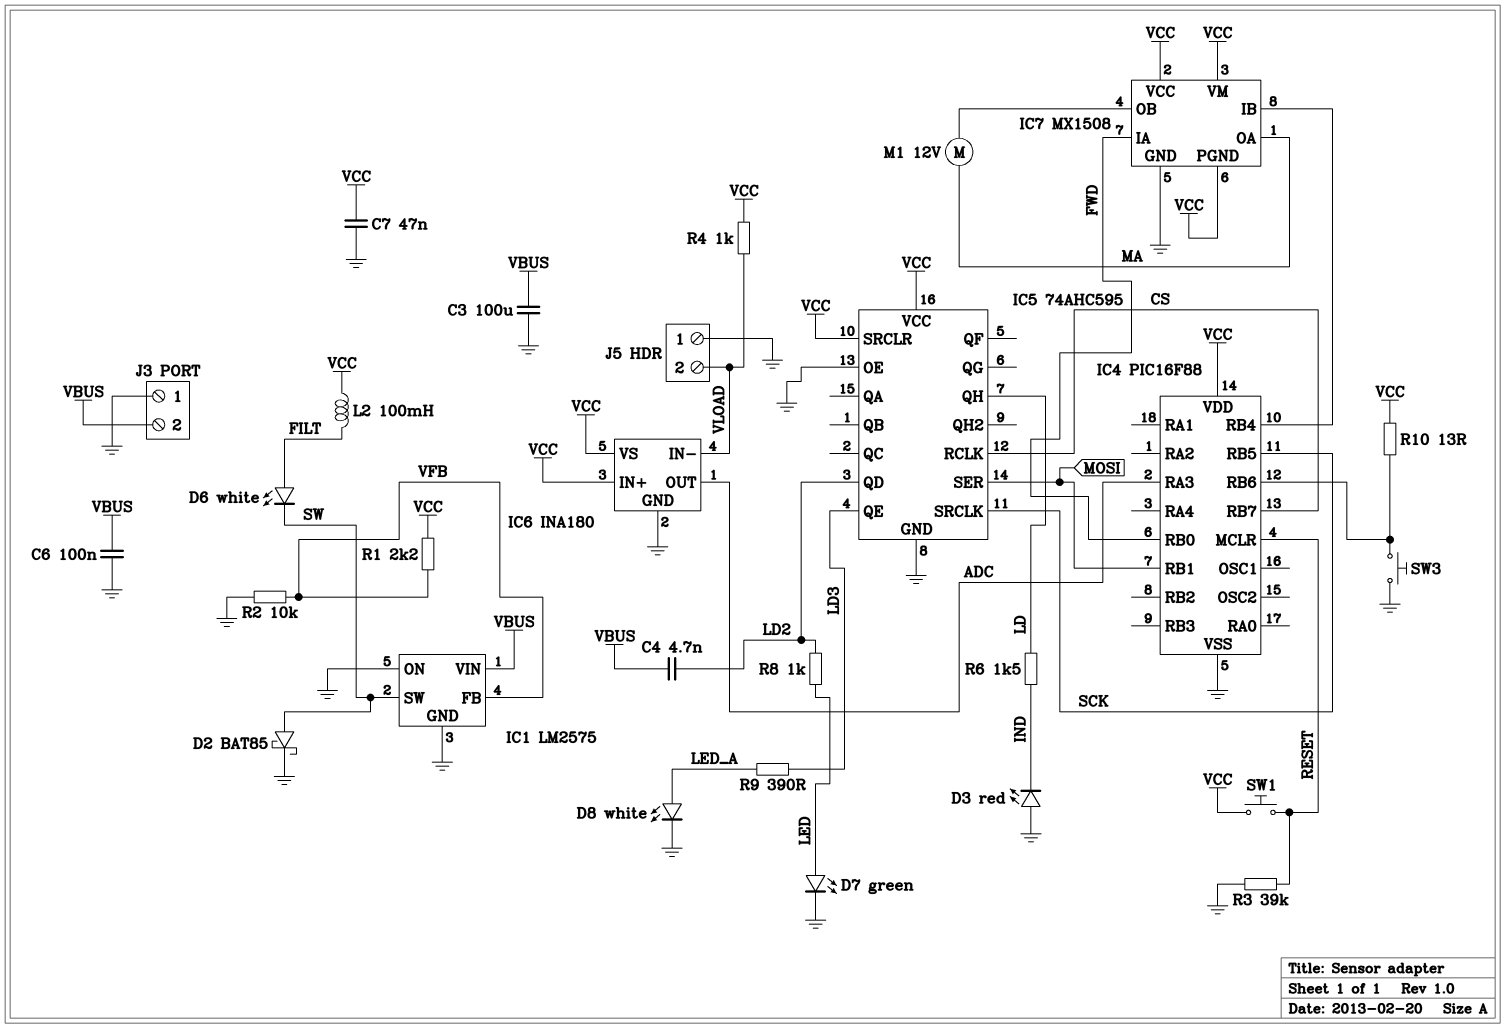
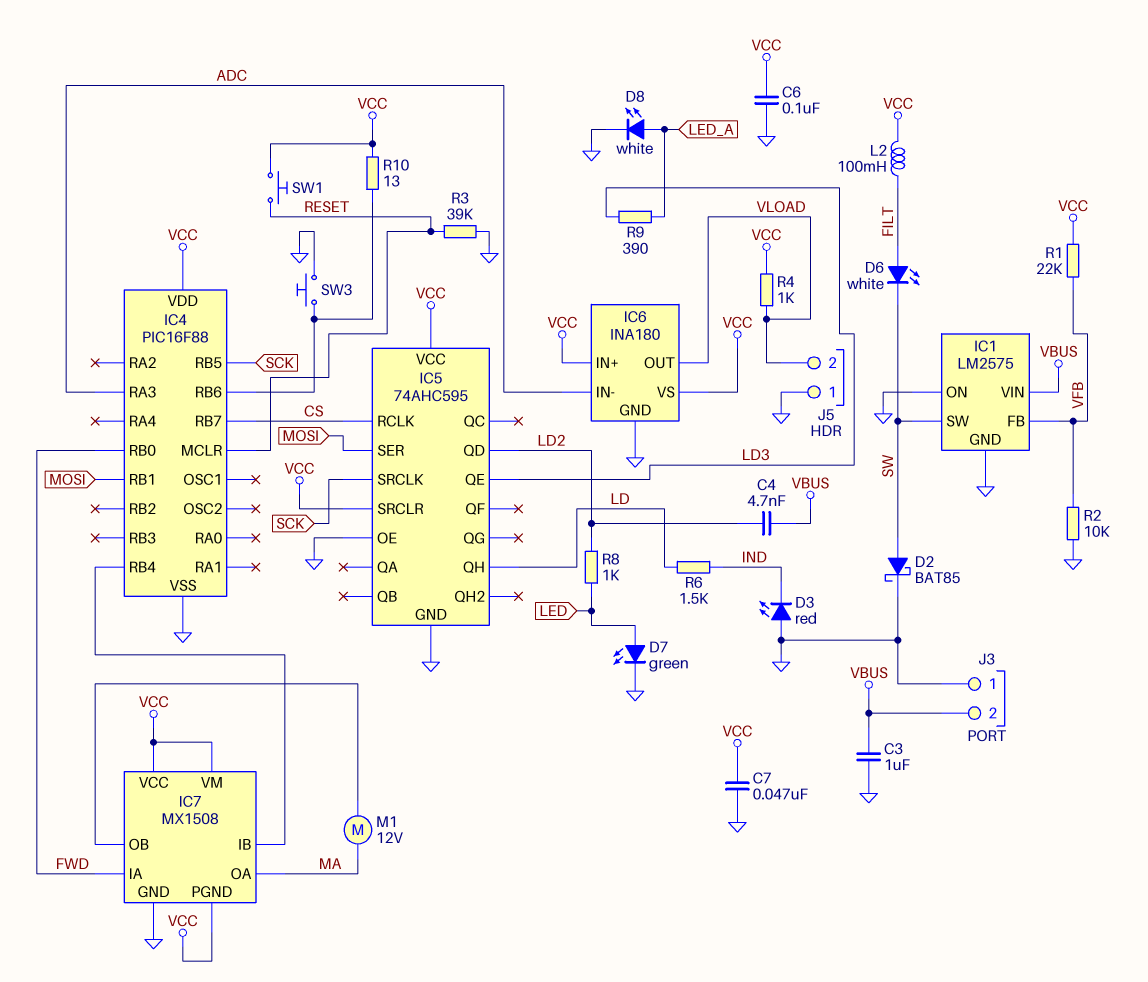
C3: 100uF (GND, VBUS) -> 1uF (GND, VBUS)
C6: 100nF (GND, VBUS) -> 100nF (GND, VCC)
IC6 pin IN-: VLOAD -> ADC
IC6 pin OUT: ADC -> VLOAD
R1: 2.2k (VCC, VFB) -> 22k (VCC, VFB)

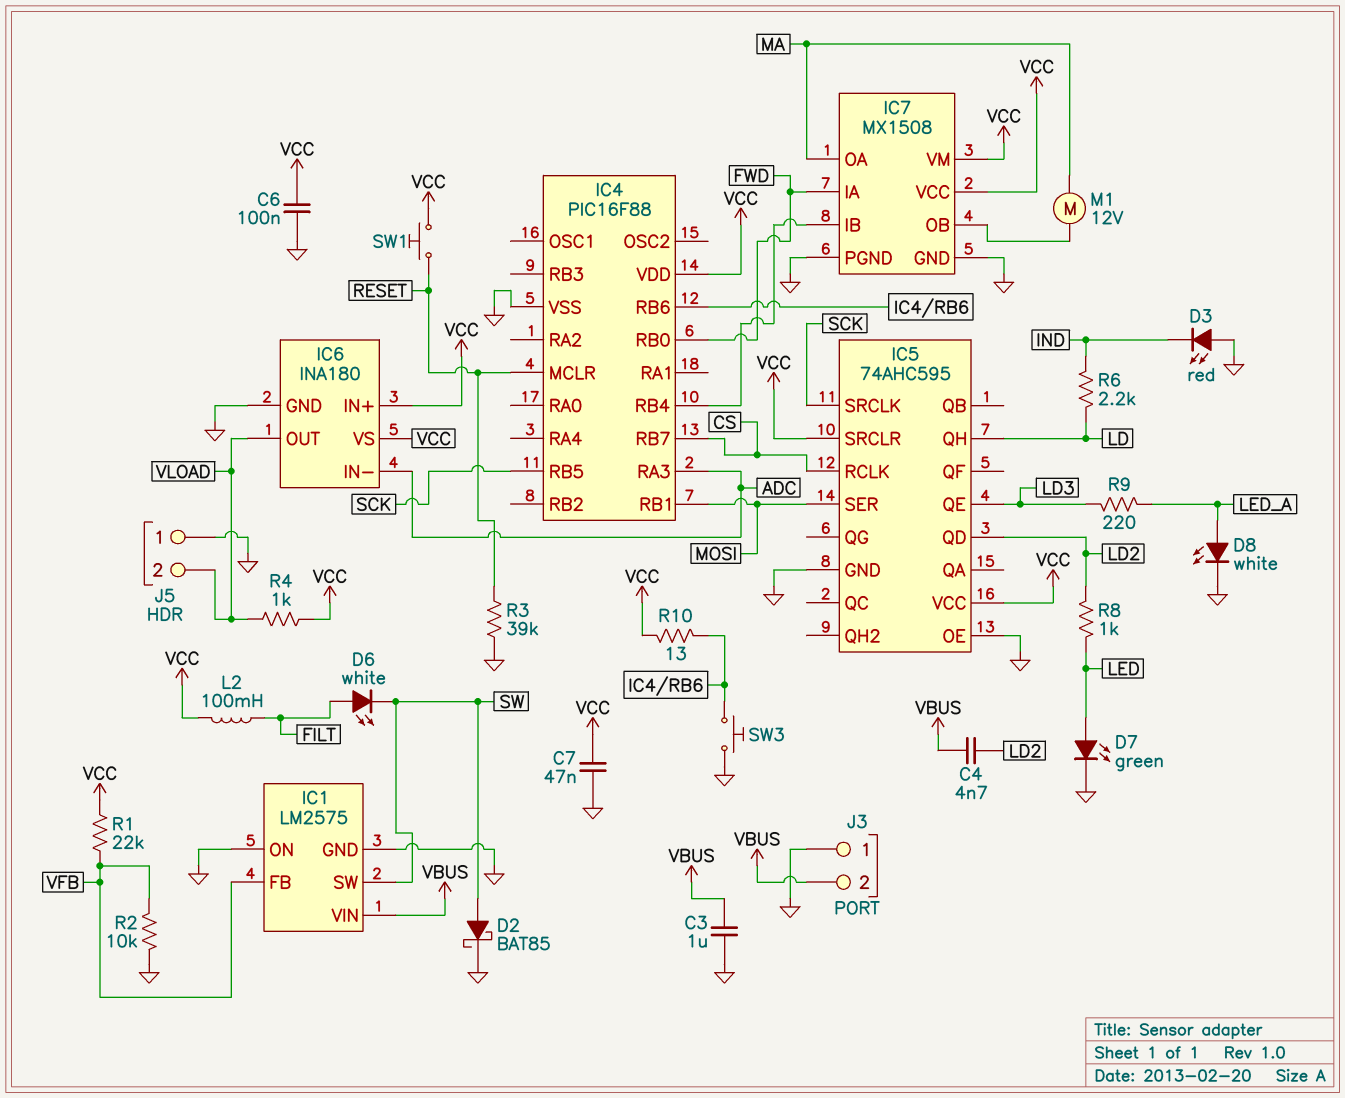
IC7 pin PGND: VCC -> GND
R6: 1.5k (IND, LD) -> 2.2k (IND, LD)
R9: 390 (LD3, LED_A) -> 220 (LD3, LED_A)

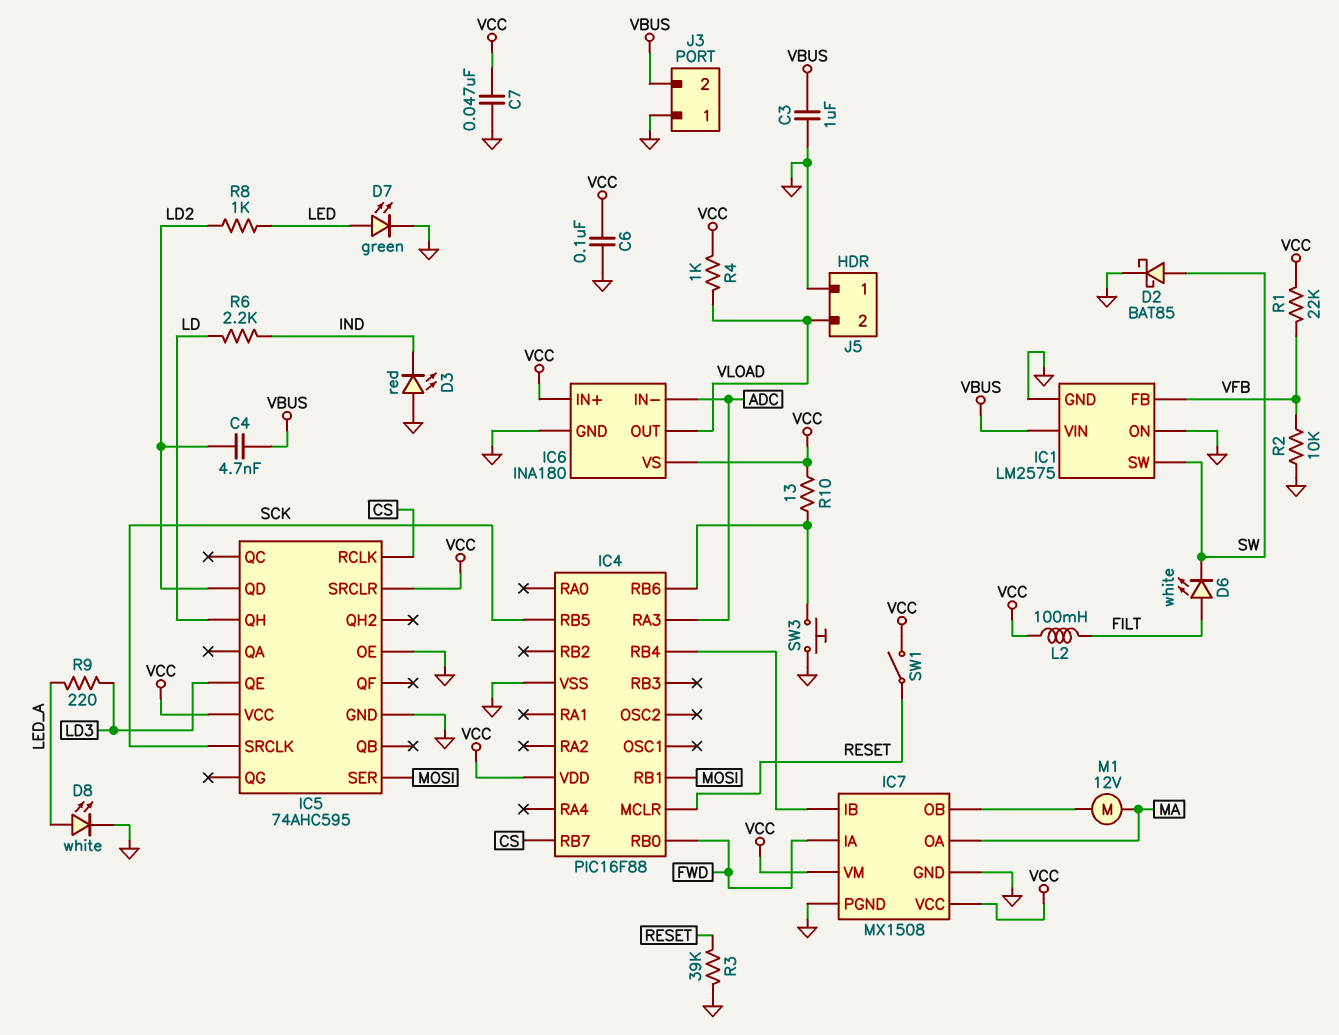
SW1: button (RESET, VCC) -> switch (RESET, VCC)

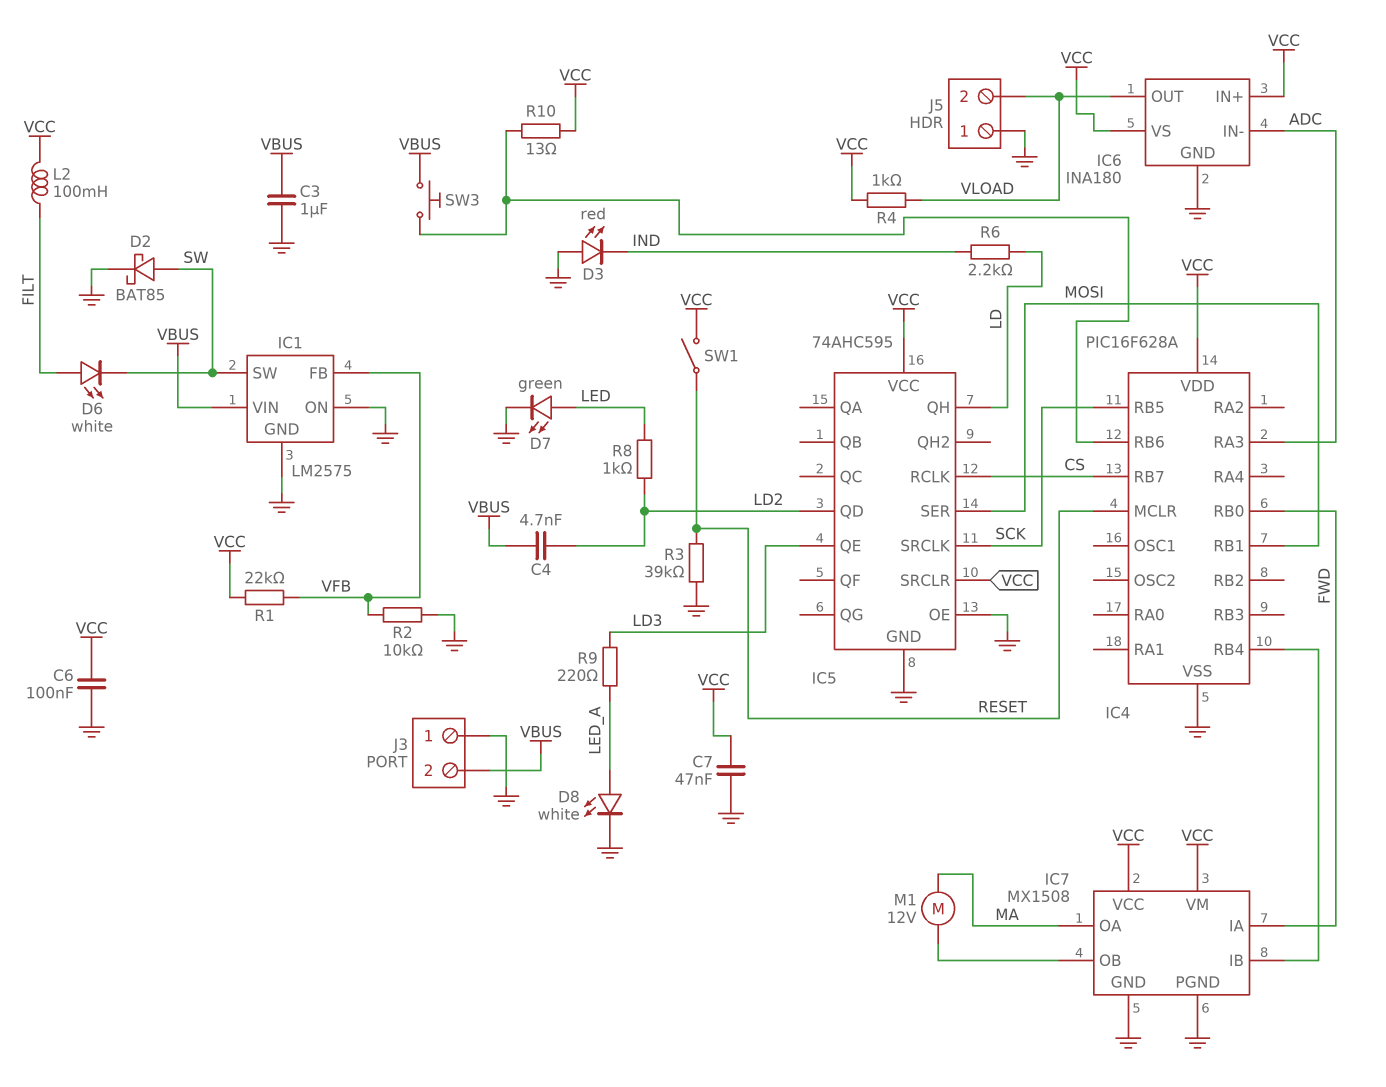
IC4: PIC16F88 -> PIC16F628A
SW3: button (GND, IC4/RB6) -> button (IC4/RB6, VBUS)

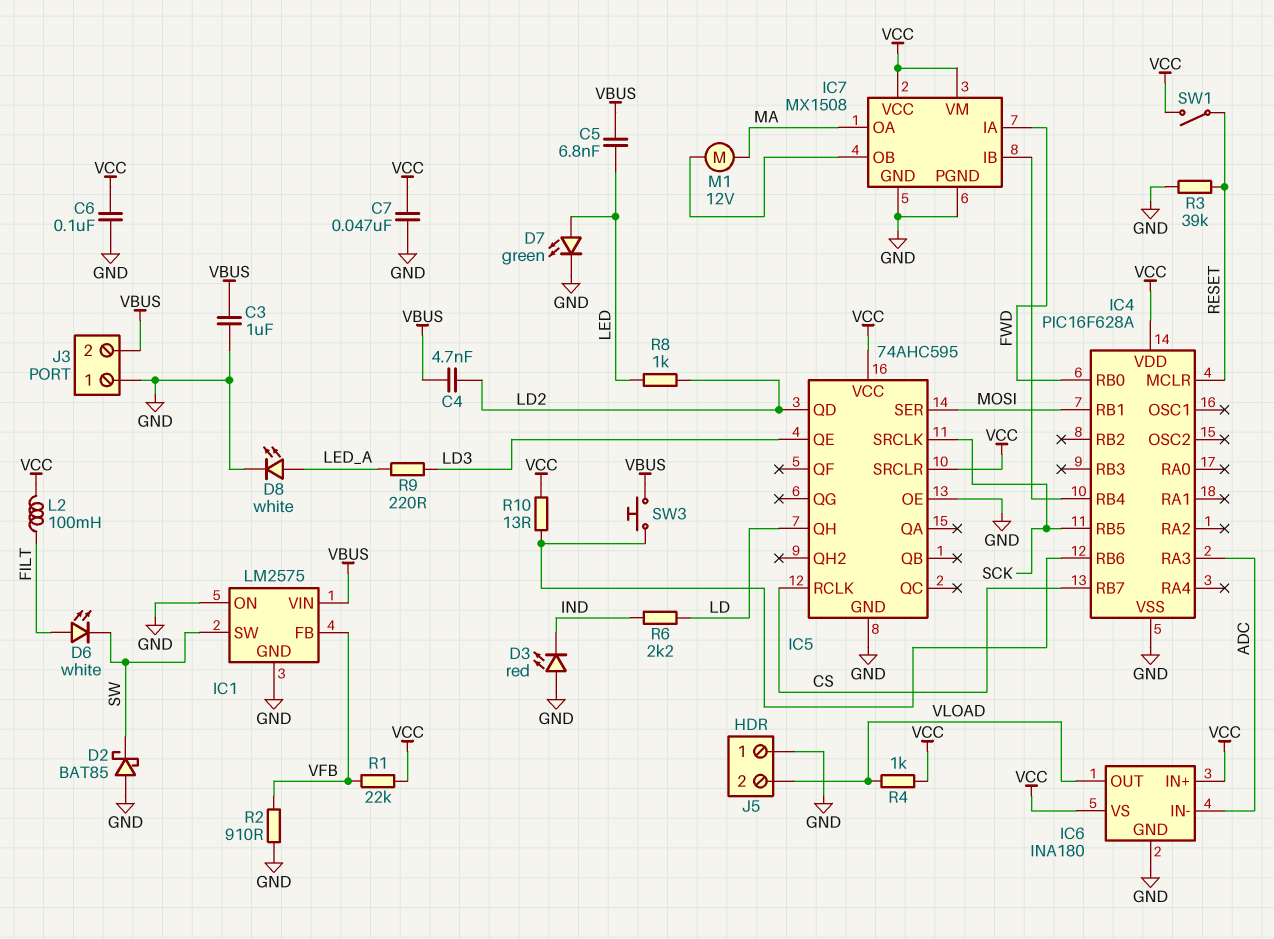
C5: none -> 6.8nF (LED, VBUS)
D2: schottky BAT85 (A SW, K GND) -> schottky BAT85 (A GND, K SW)
R2: 10k (GND, VFB) -> 910 (GND, VFB)

